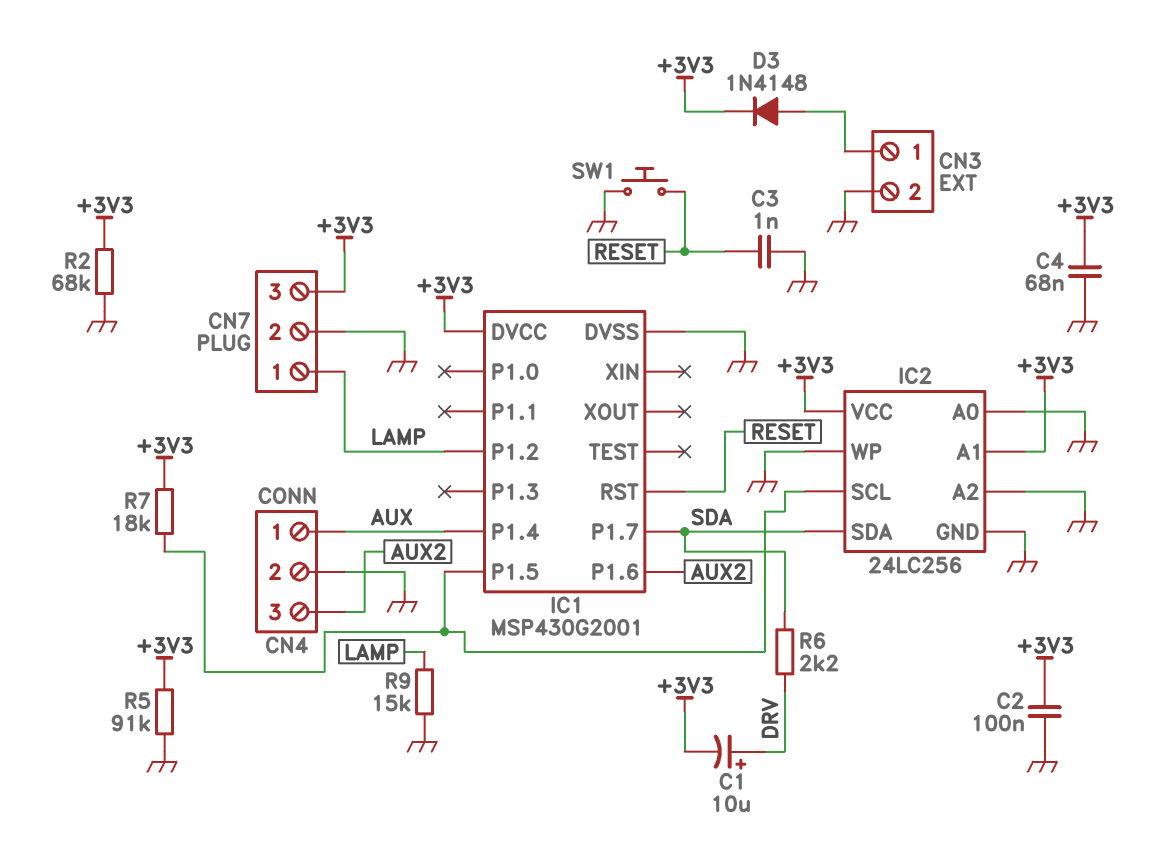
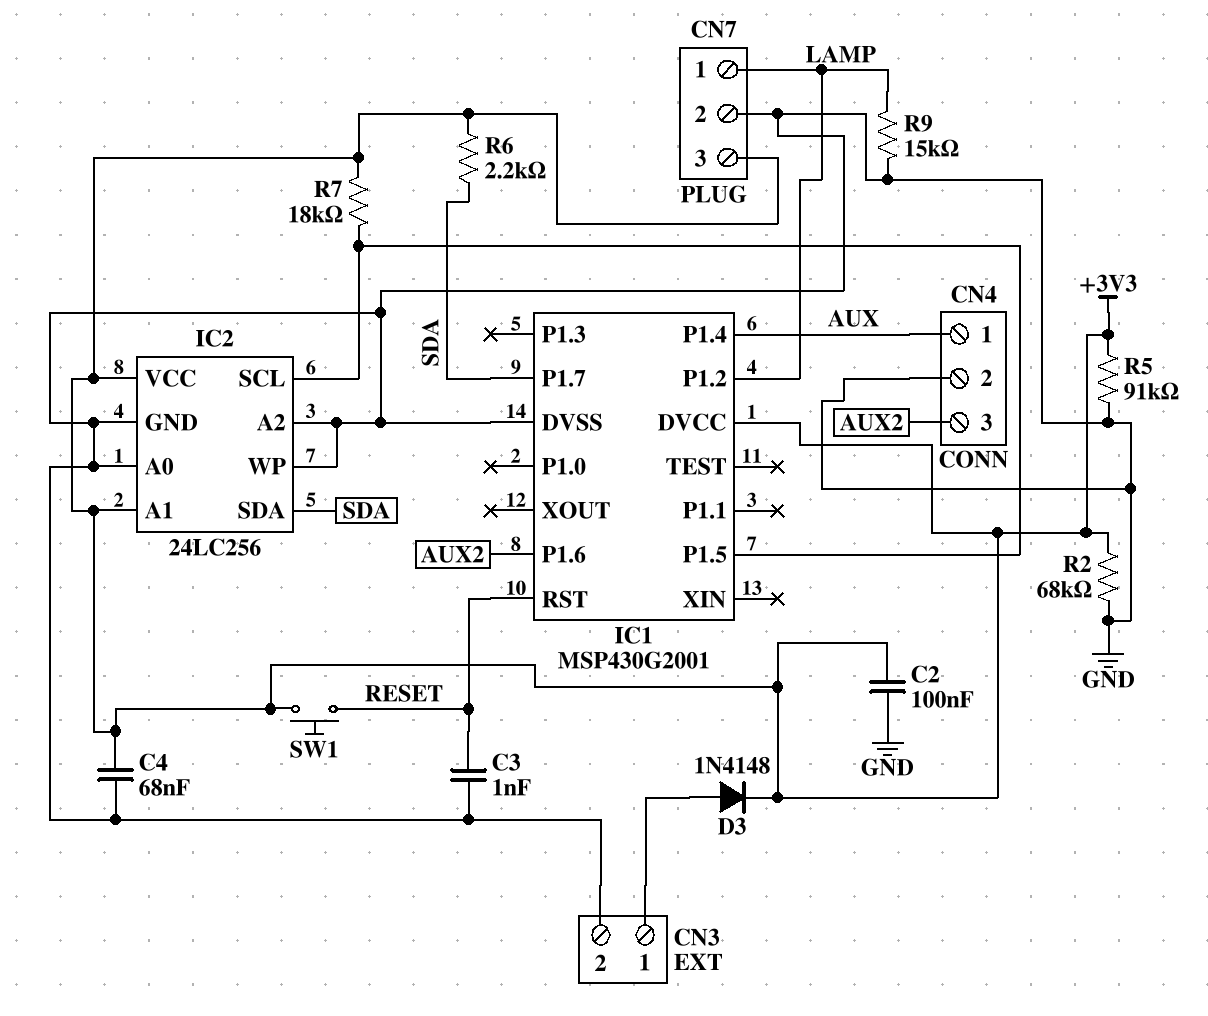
C1: 10uF (plus DRV, minus +3V3) -> none
R6: 2.2k (DRV, SDA) -> 2.2k (+3V3, SDA)
SW1: button (GND, RESET) -> button (+3V3, RESET)

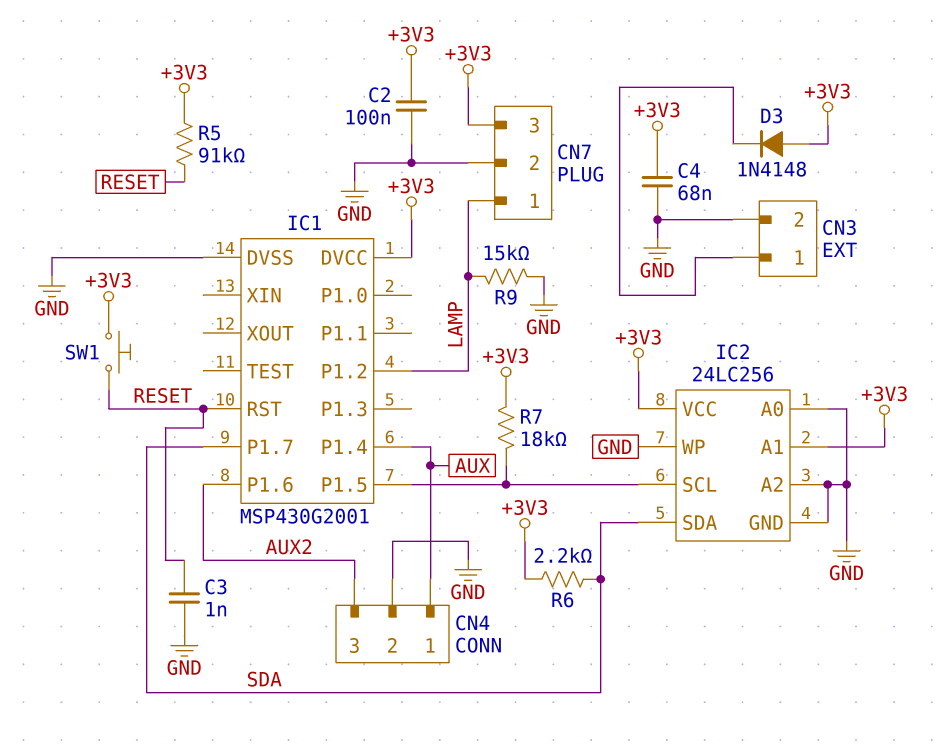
D3: diode 1N4148 (A CN3/1, K +3V3) -> diode 1N4148 (A +3V3, K CN3/1)
R2: 68k (+3V3, GND) -> none
R5: 91k (+3V3, GND) -> 91k (+3V3, RESET)

